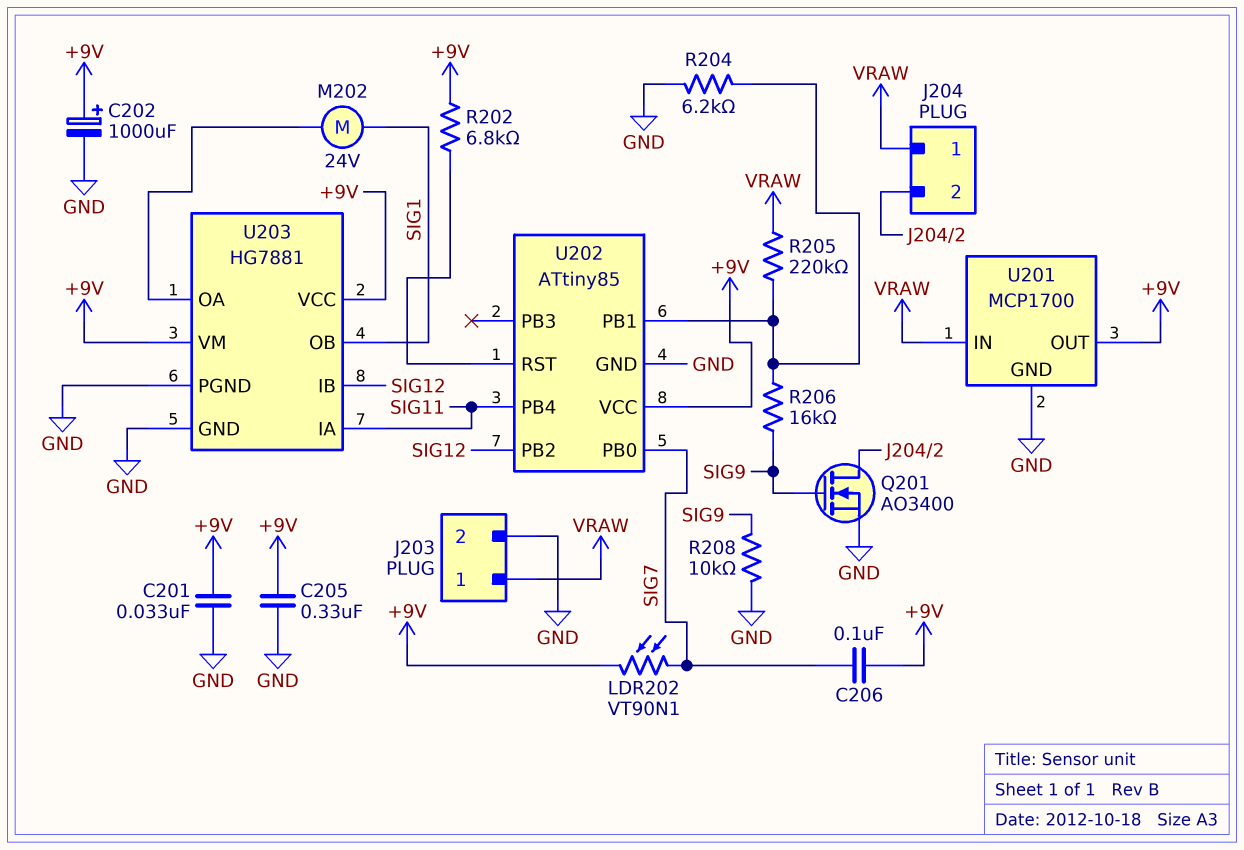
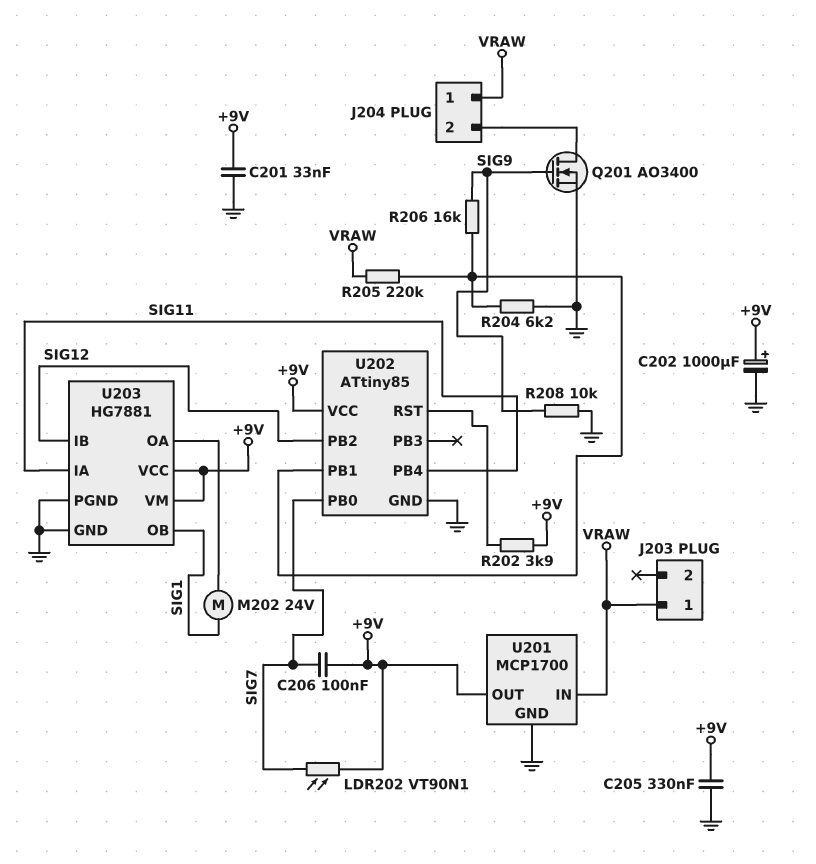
J203 pin 2: GND -> none
R202: 6.8k (+9V, U202/RST) -> 3.9k (+9V, U202/RST)

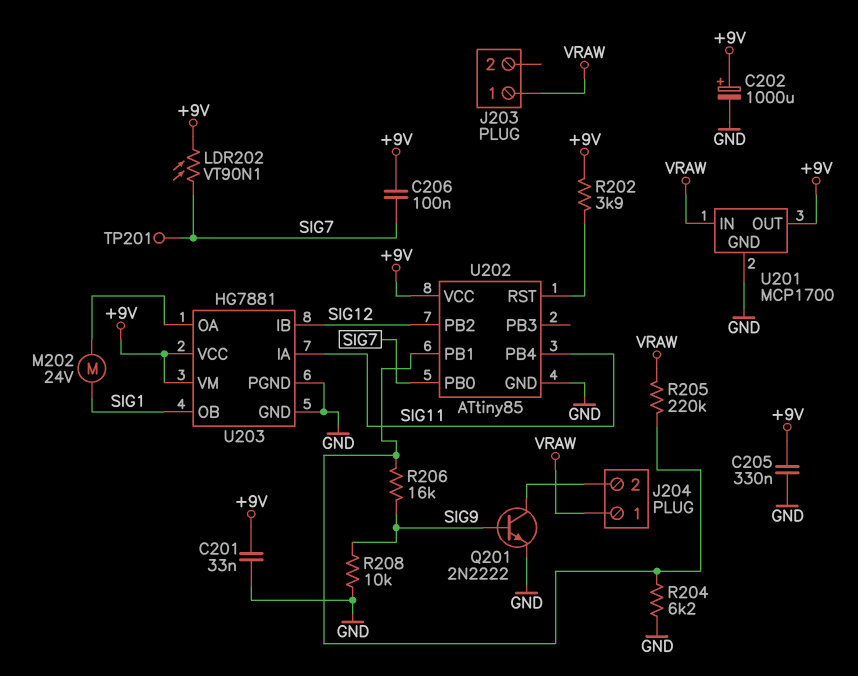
Q201: NMOS AO3400 (G SIG9, D J204/2, S GND) -> NPN 2N2222 (B SIG9, C J204/2, E GND)
TP201: none -> test point (SIG7)

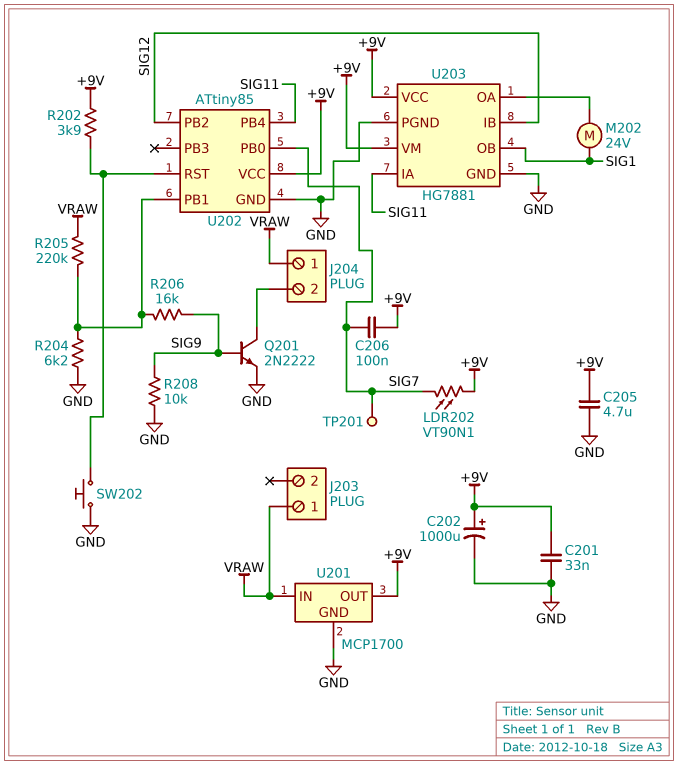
C205: 330nF (+9V, GND) -> 4.7uF (+9V, GND)
SW202: none -> button (GND, U202/RST)

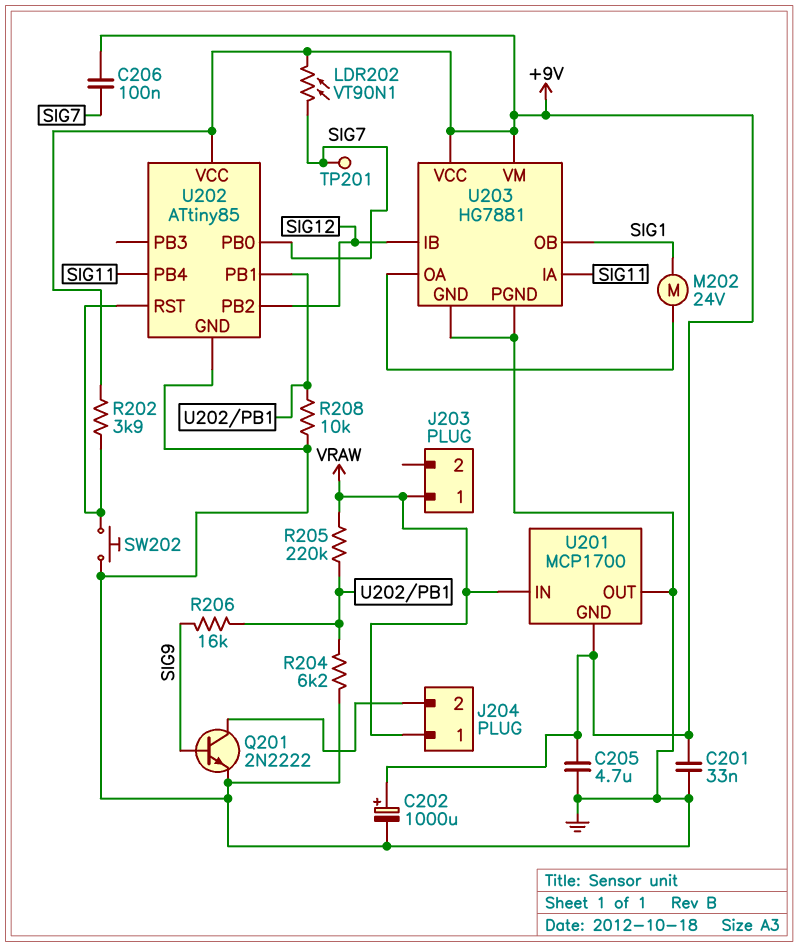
R208: 10k (GND, SIG9) -> 10k (GND, U202/PB1)
U201 pin GND: GND -> +9V
U201 pin OUT: +9V -> GND

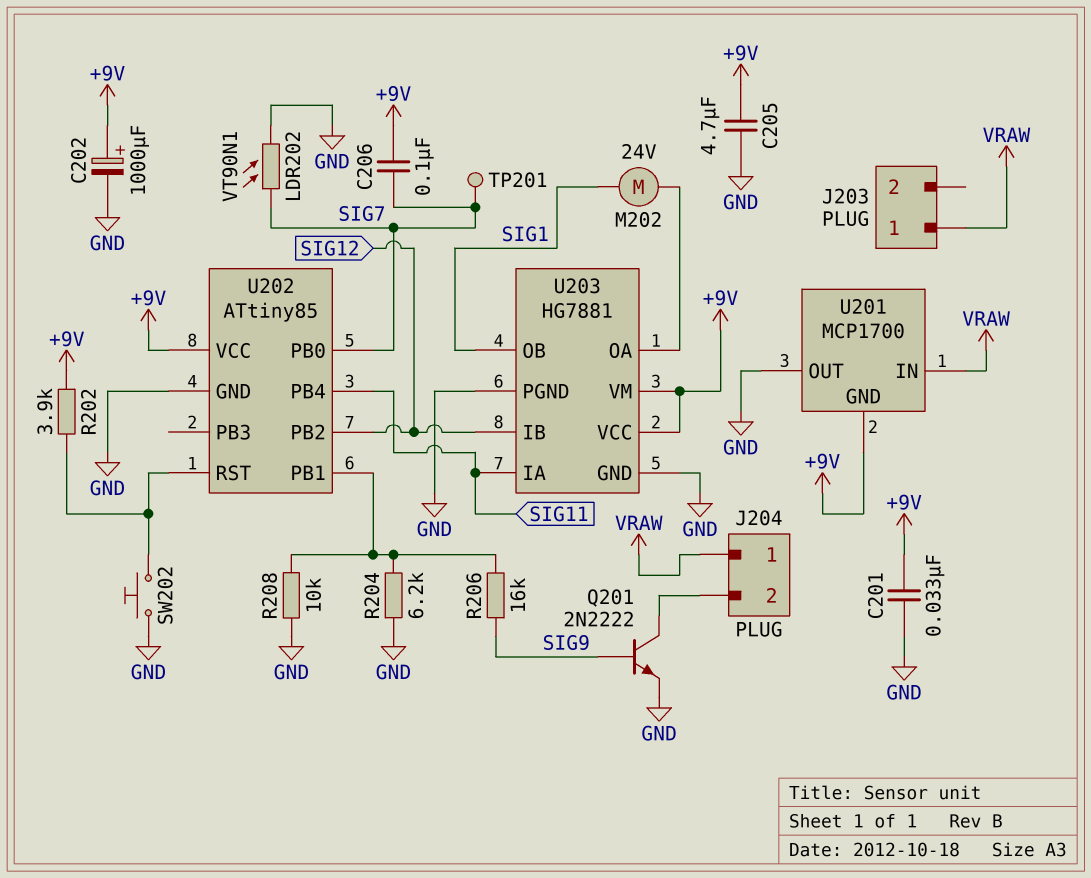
LDR202: VT90N1 (+9V, SIG7) -> VT90N1 (GND, SIG7)
R205: 220k (U202/PB1, VRAW) -> none

